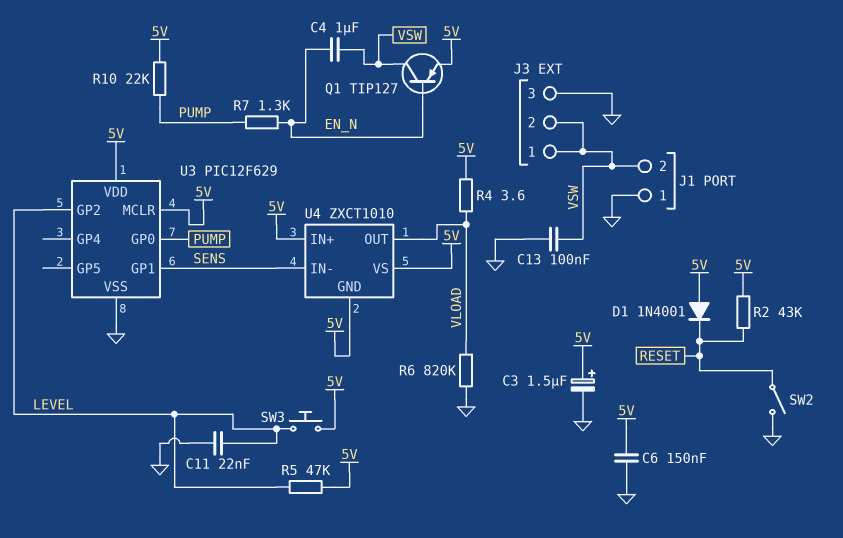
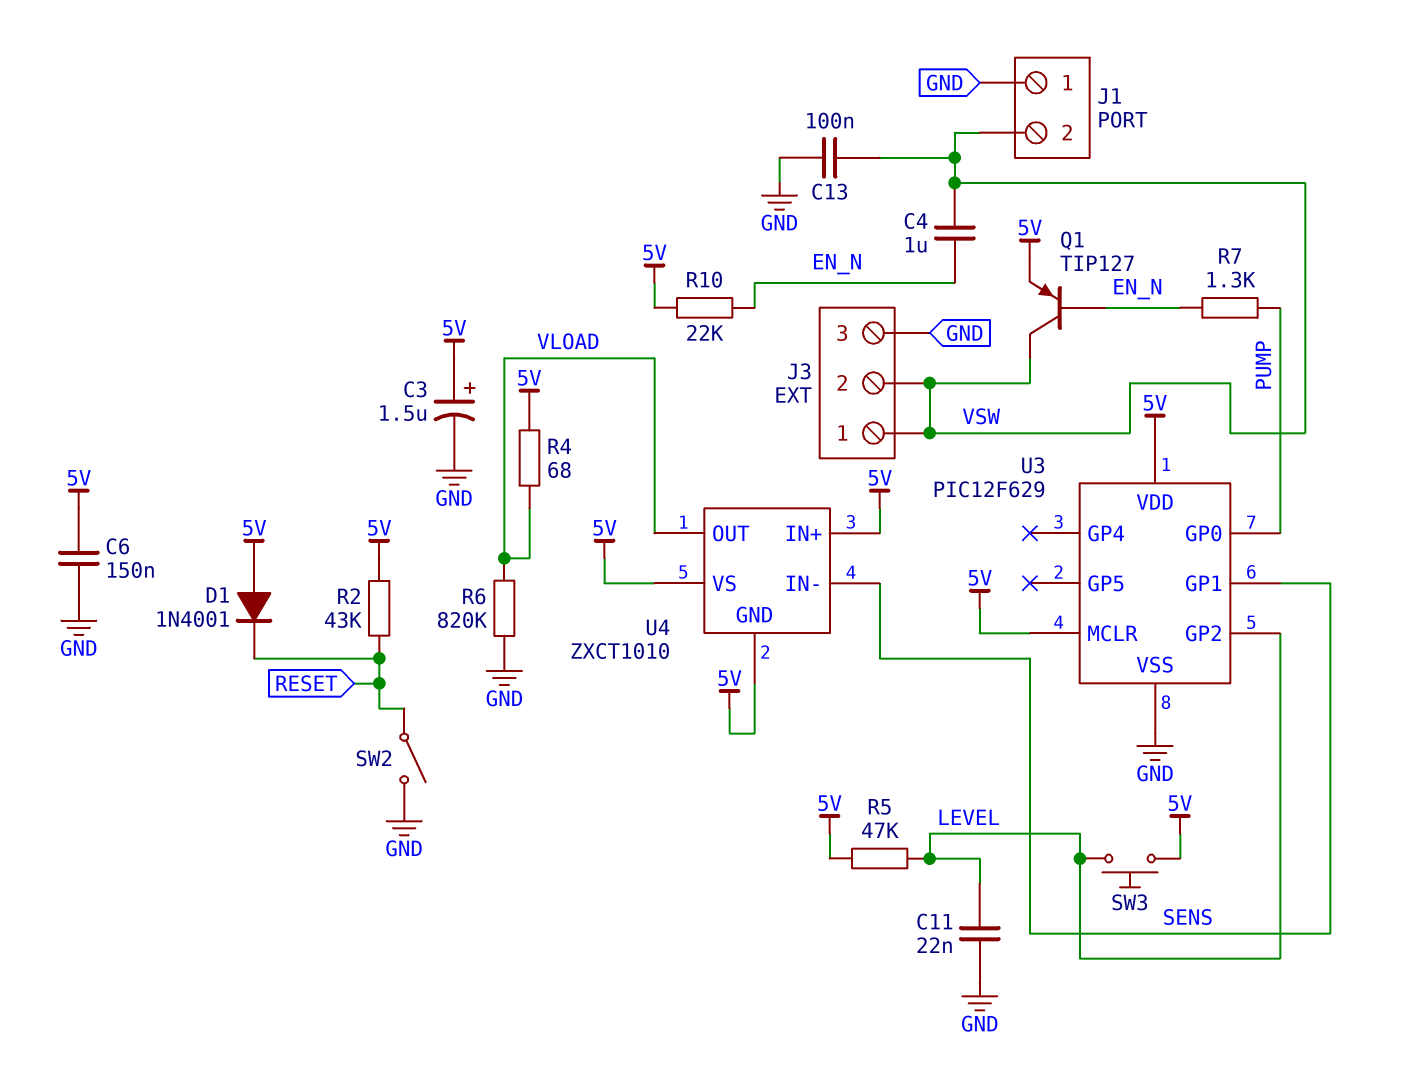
R4: 3.6 (5V, VLOAD) -> 68 (5V, VLOAD)
R10: 22k (5V, PUMP) -> 22k (5V, EN_N)

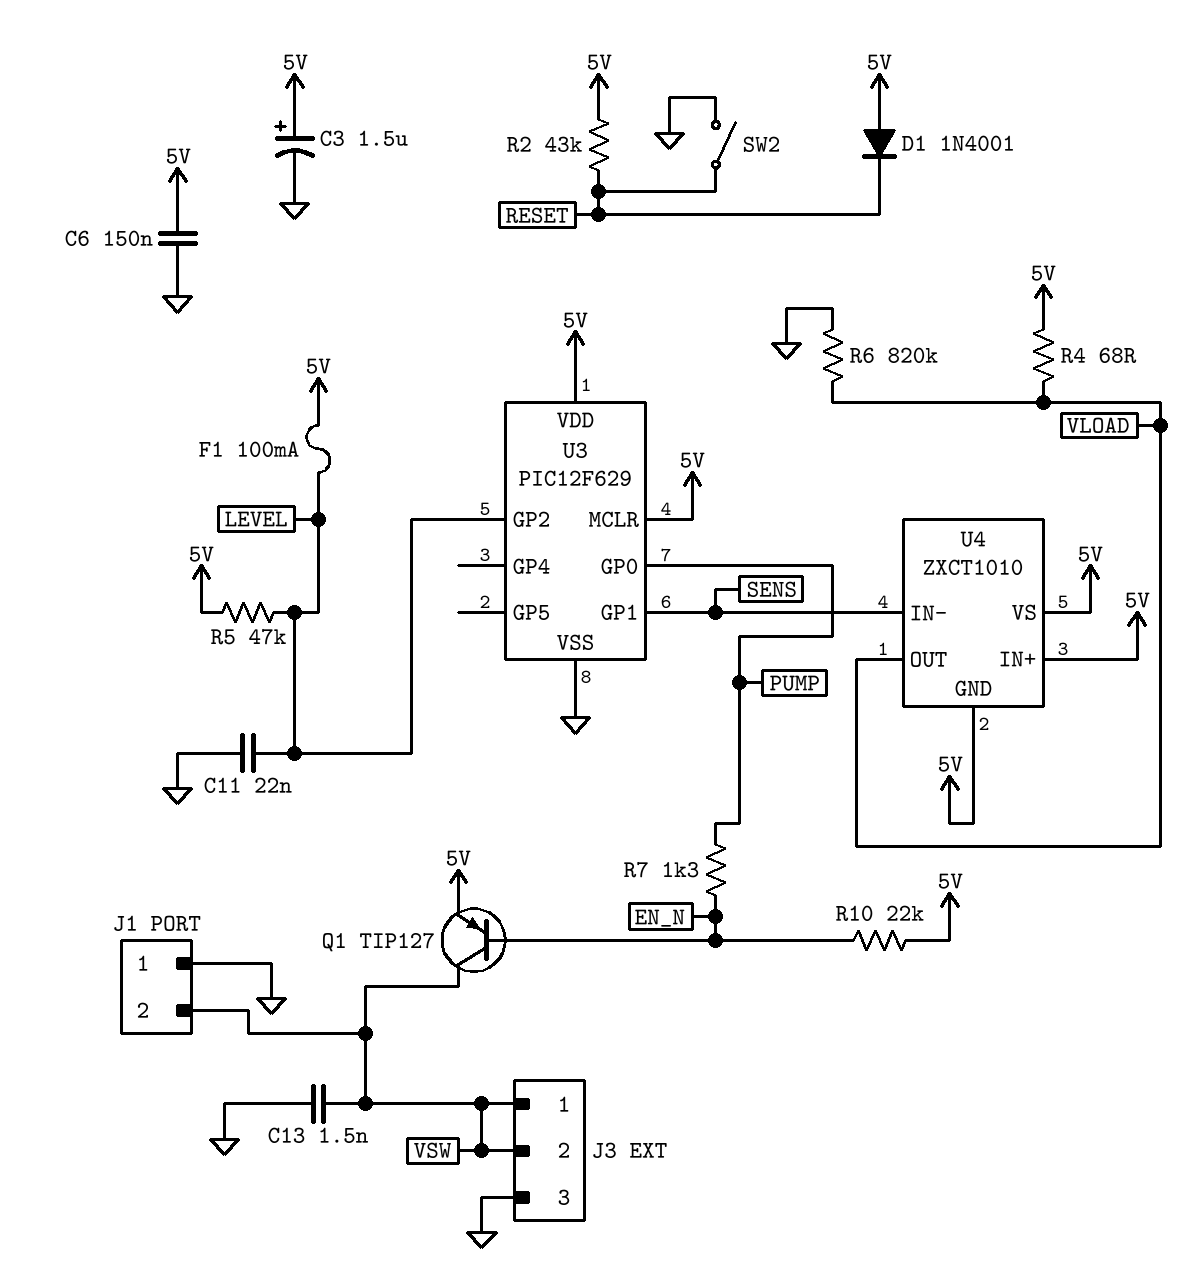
C4: 1uF (EN_N, VSW) -> none
C13: 100nF (GND, VSW) -> 1.5nF (GND, VSW)
F1: none -> 100mA (5V, LEVEL)
SW3: button (5V, LEVEL) -> none

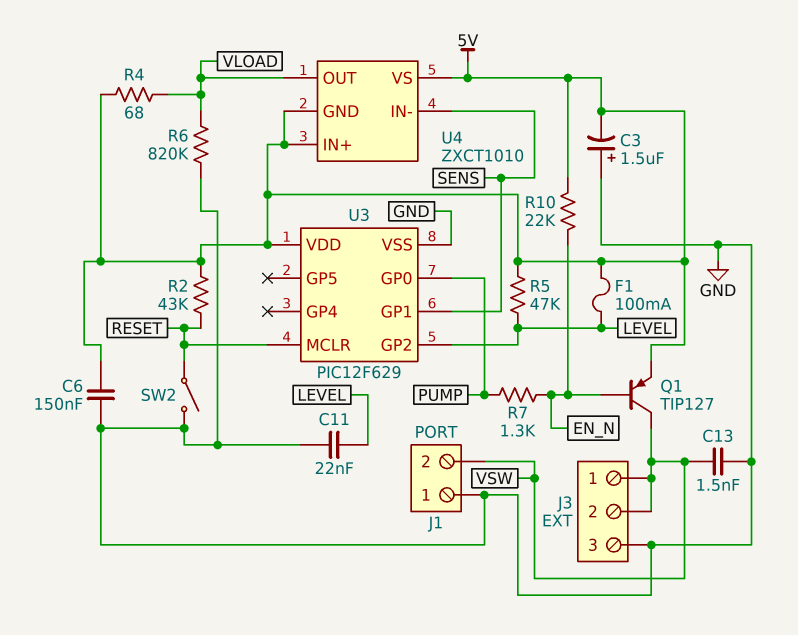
C3: 1.5uF (plus 5V, minus GND) -> 1.5uF (plus GND, minus 5V)
D1: diode 1N4001 (A 5V, K RESET) -> none
U3 pin MCLR: 5V -> RESET

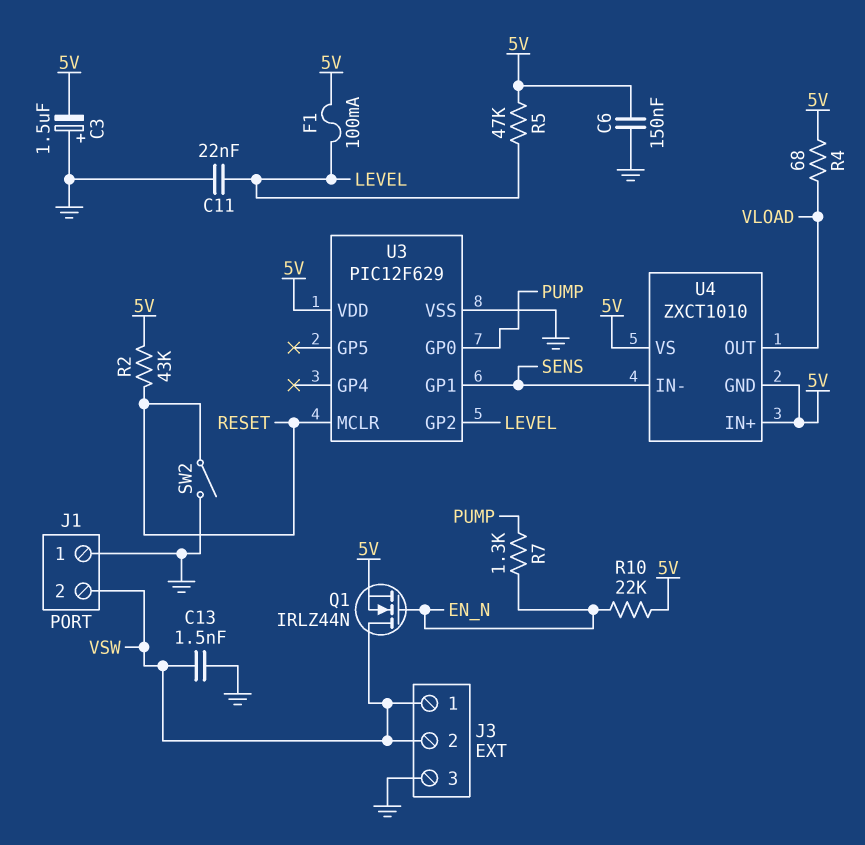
Q1: PNP TIP127 (B EN_N, C VSW, E 5V) -> NMOS IRLZ44N (G EN_N, D VSW, S 5V)
R6: 820k (GND, VLOAD) -> none

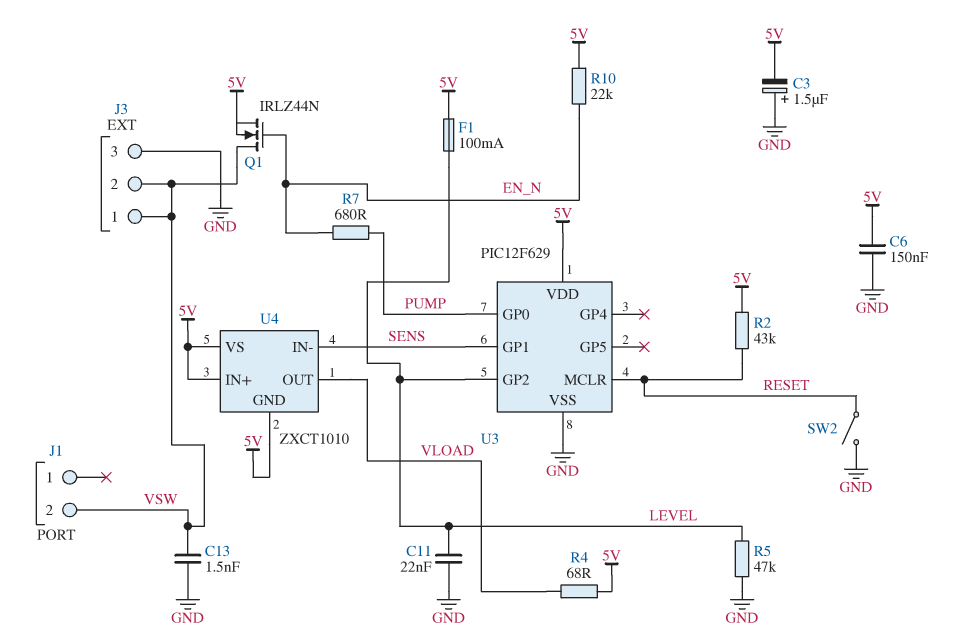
J1 pin 1: GND -> none
R5: 47k (5V, LEVEL) -> 47k (GND, LEVEL)
R7: 1.3k (EN_N, PUMP) -> 680 (EN_N, PUMP)

